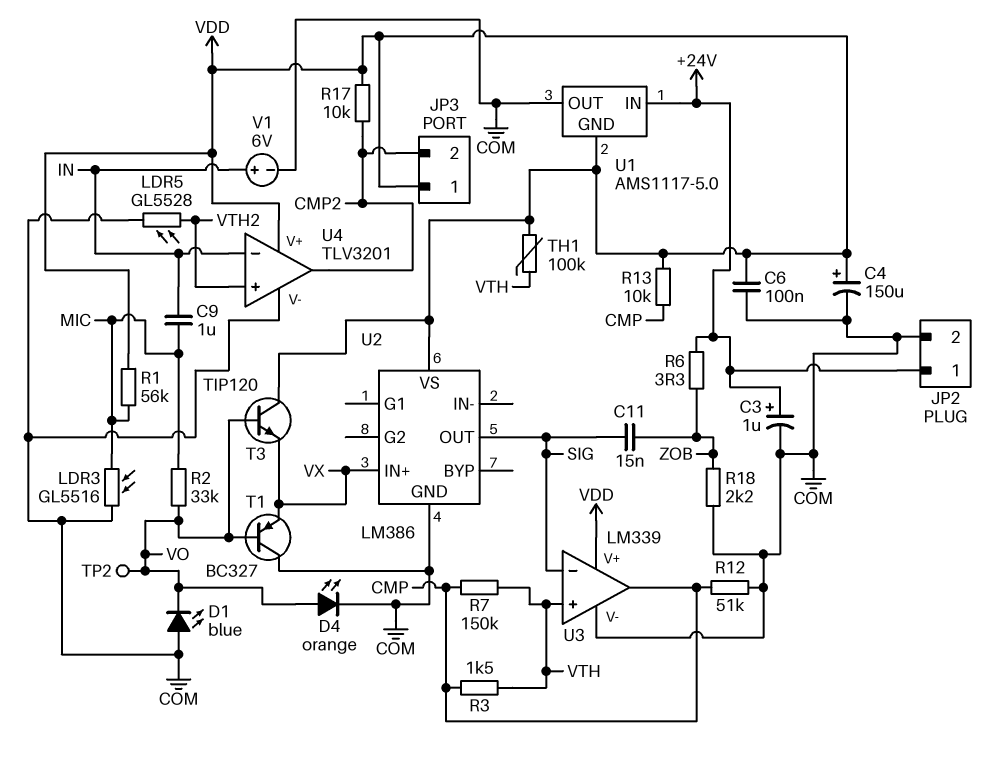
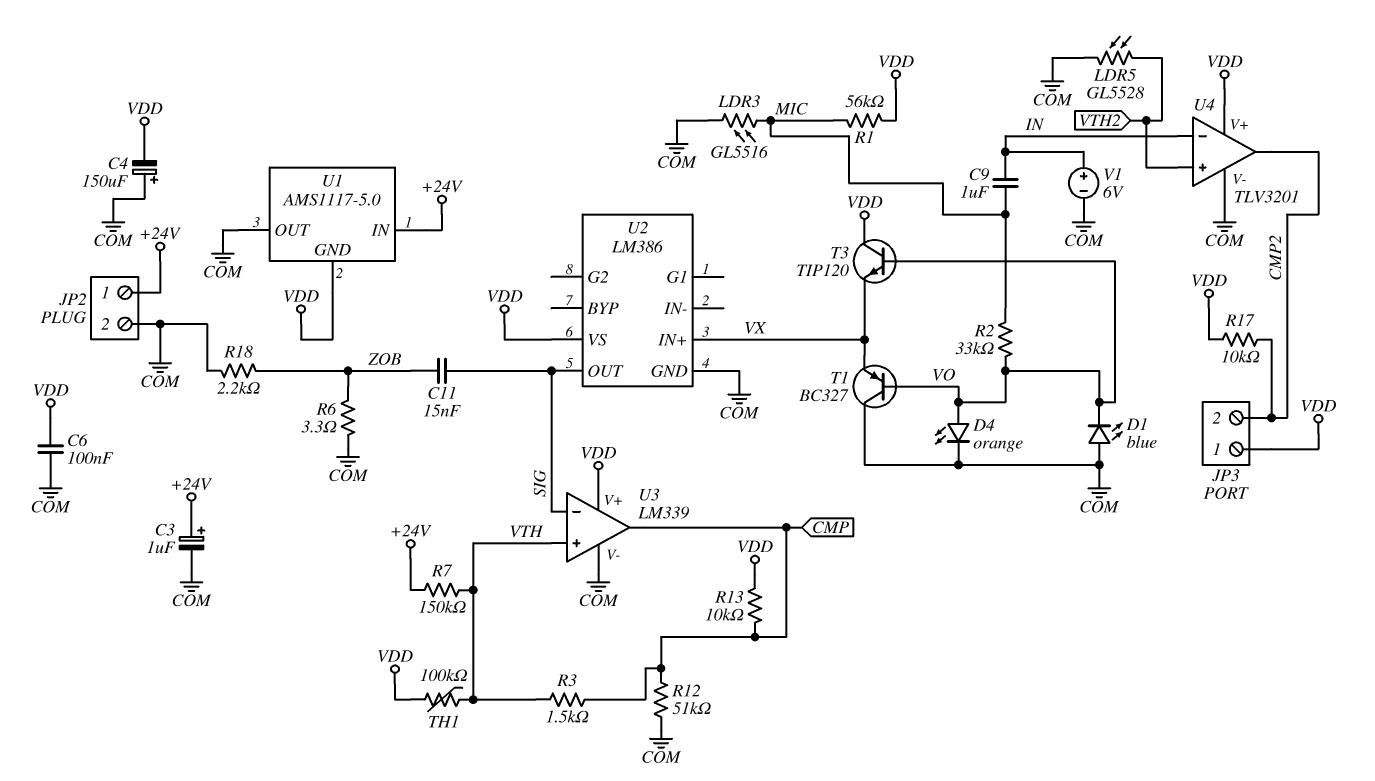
C4: 150uF (plus VDD, minus COM) -> 150uF (plus COM, minus VDD)
R6: 3.3 (+24V, ZOB) -> 3.3 (COM, ZOB)
R7: 150k (CMP, VTH) -> 150k (+24V, VTH)
TP2: test point (VO) -> none

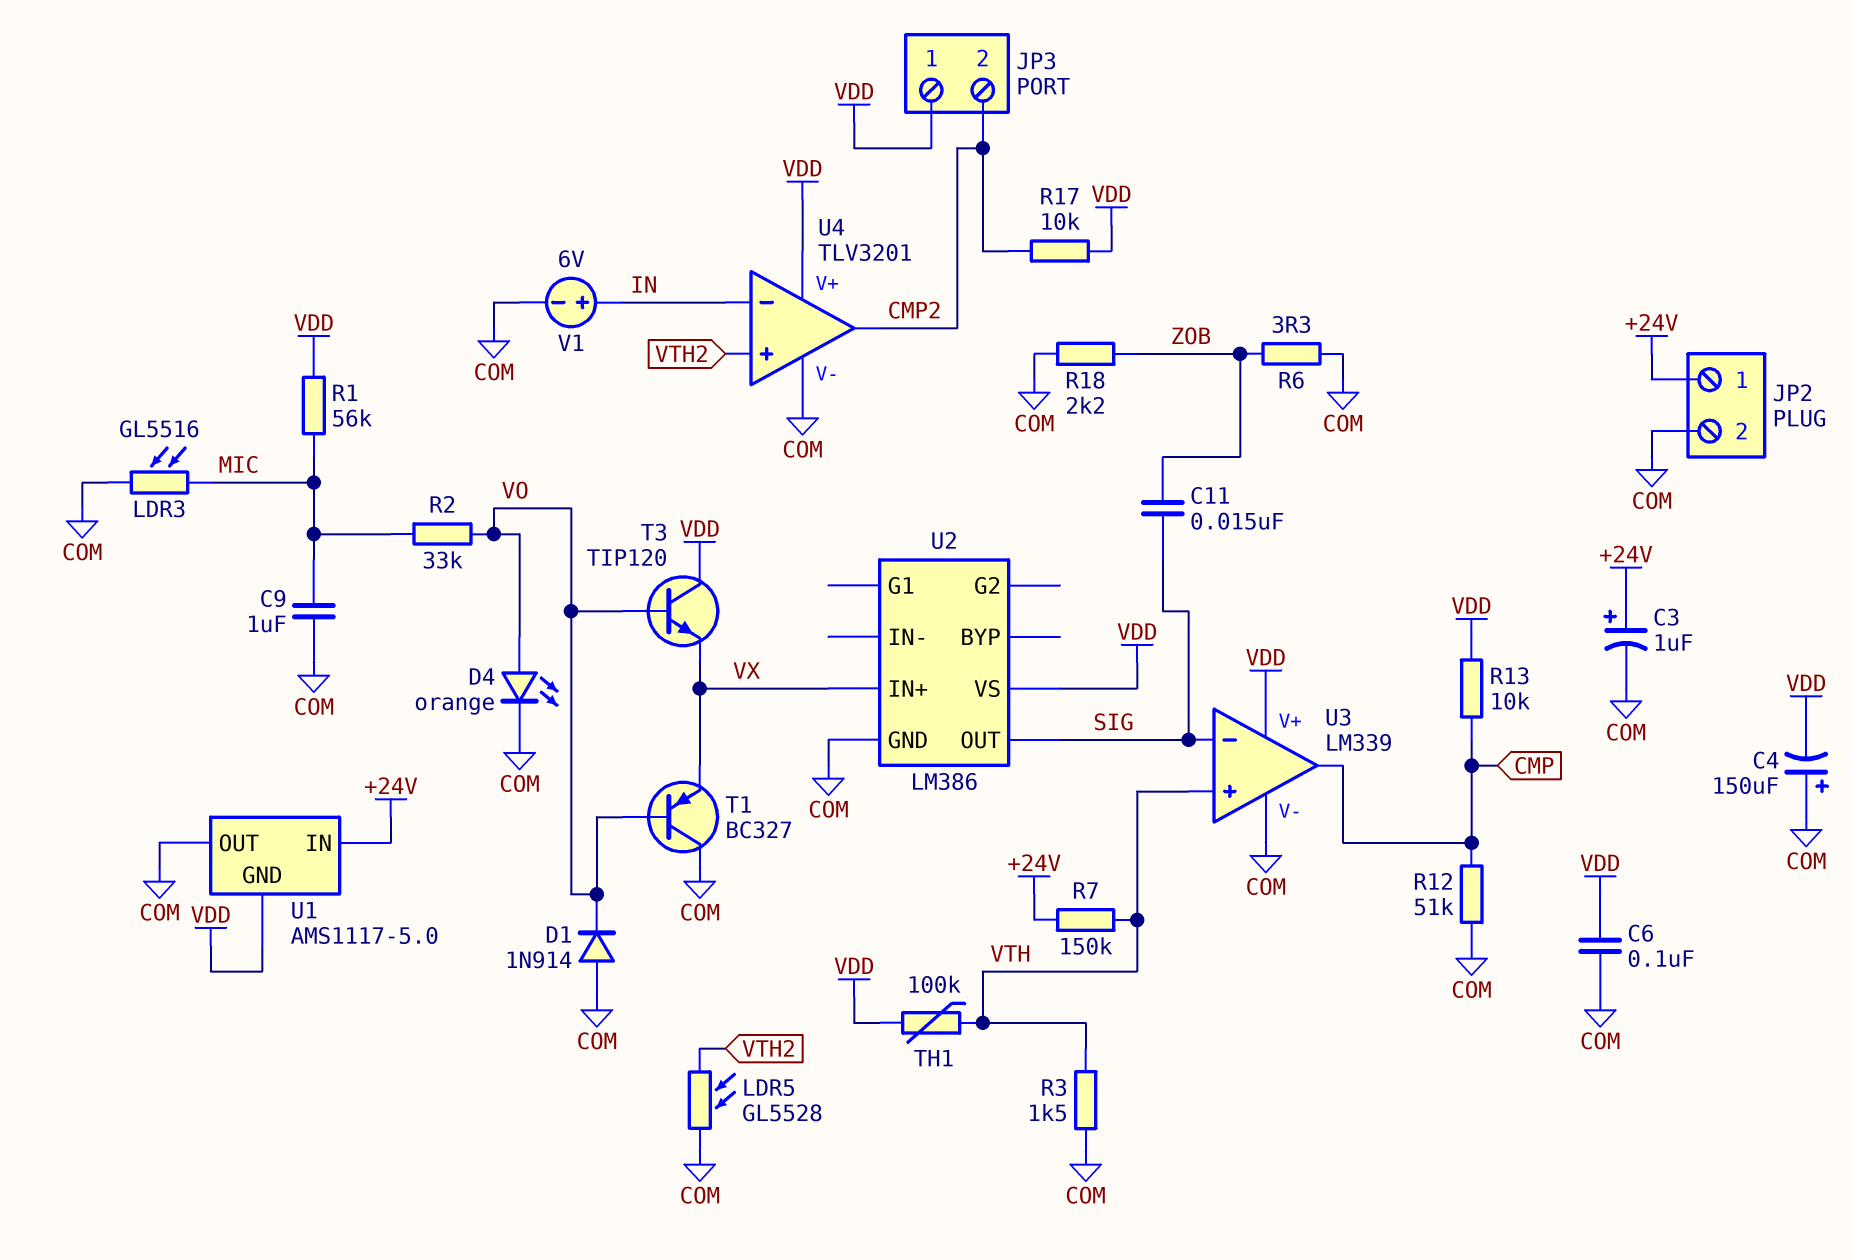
C9: 1uF (IN, MIC) -> 1uF (COM, MIC)
D1: LED blue (A COM, K VO) -> diode 1N914 (A COM, K VO)
R3: 1.5k (CMP, VTH) -> 1.5k (COM, VTH)

